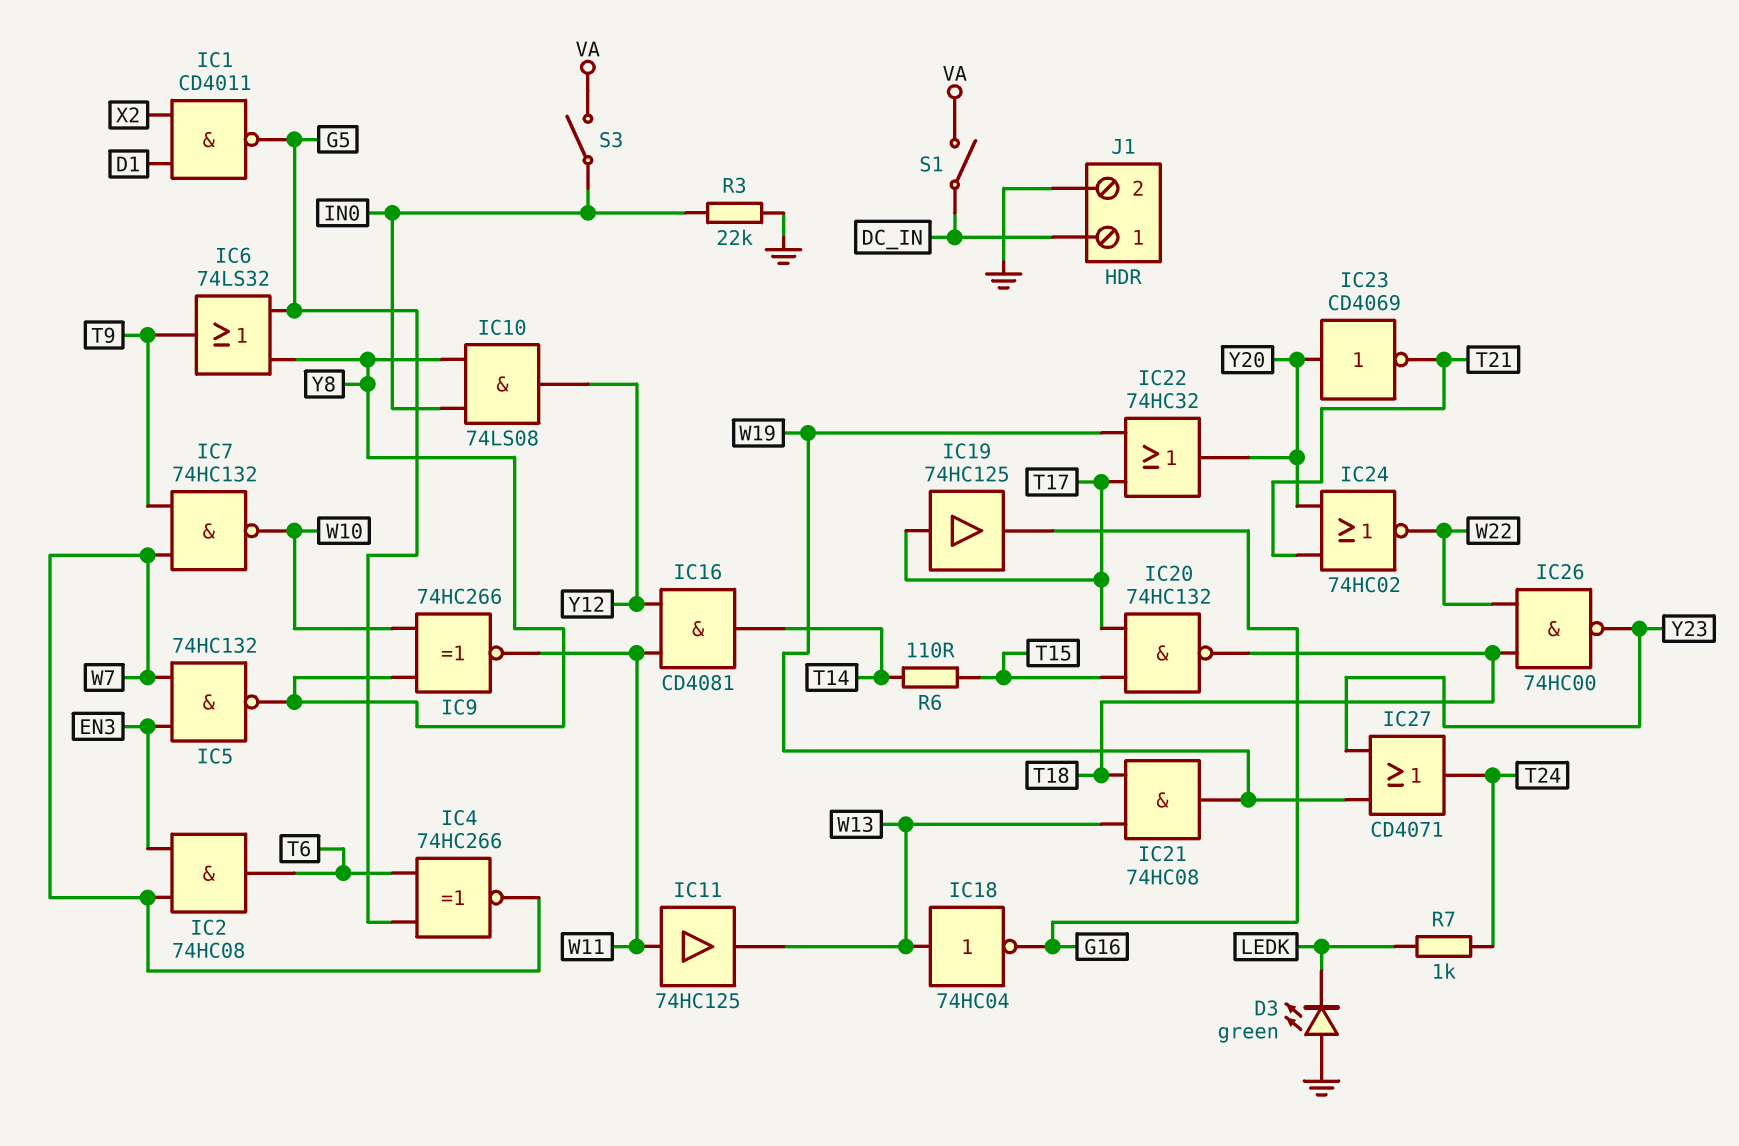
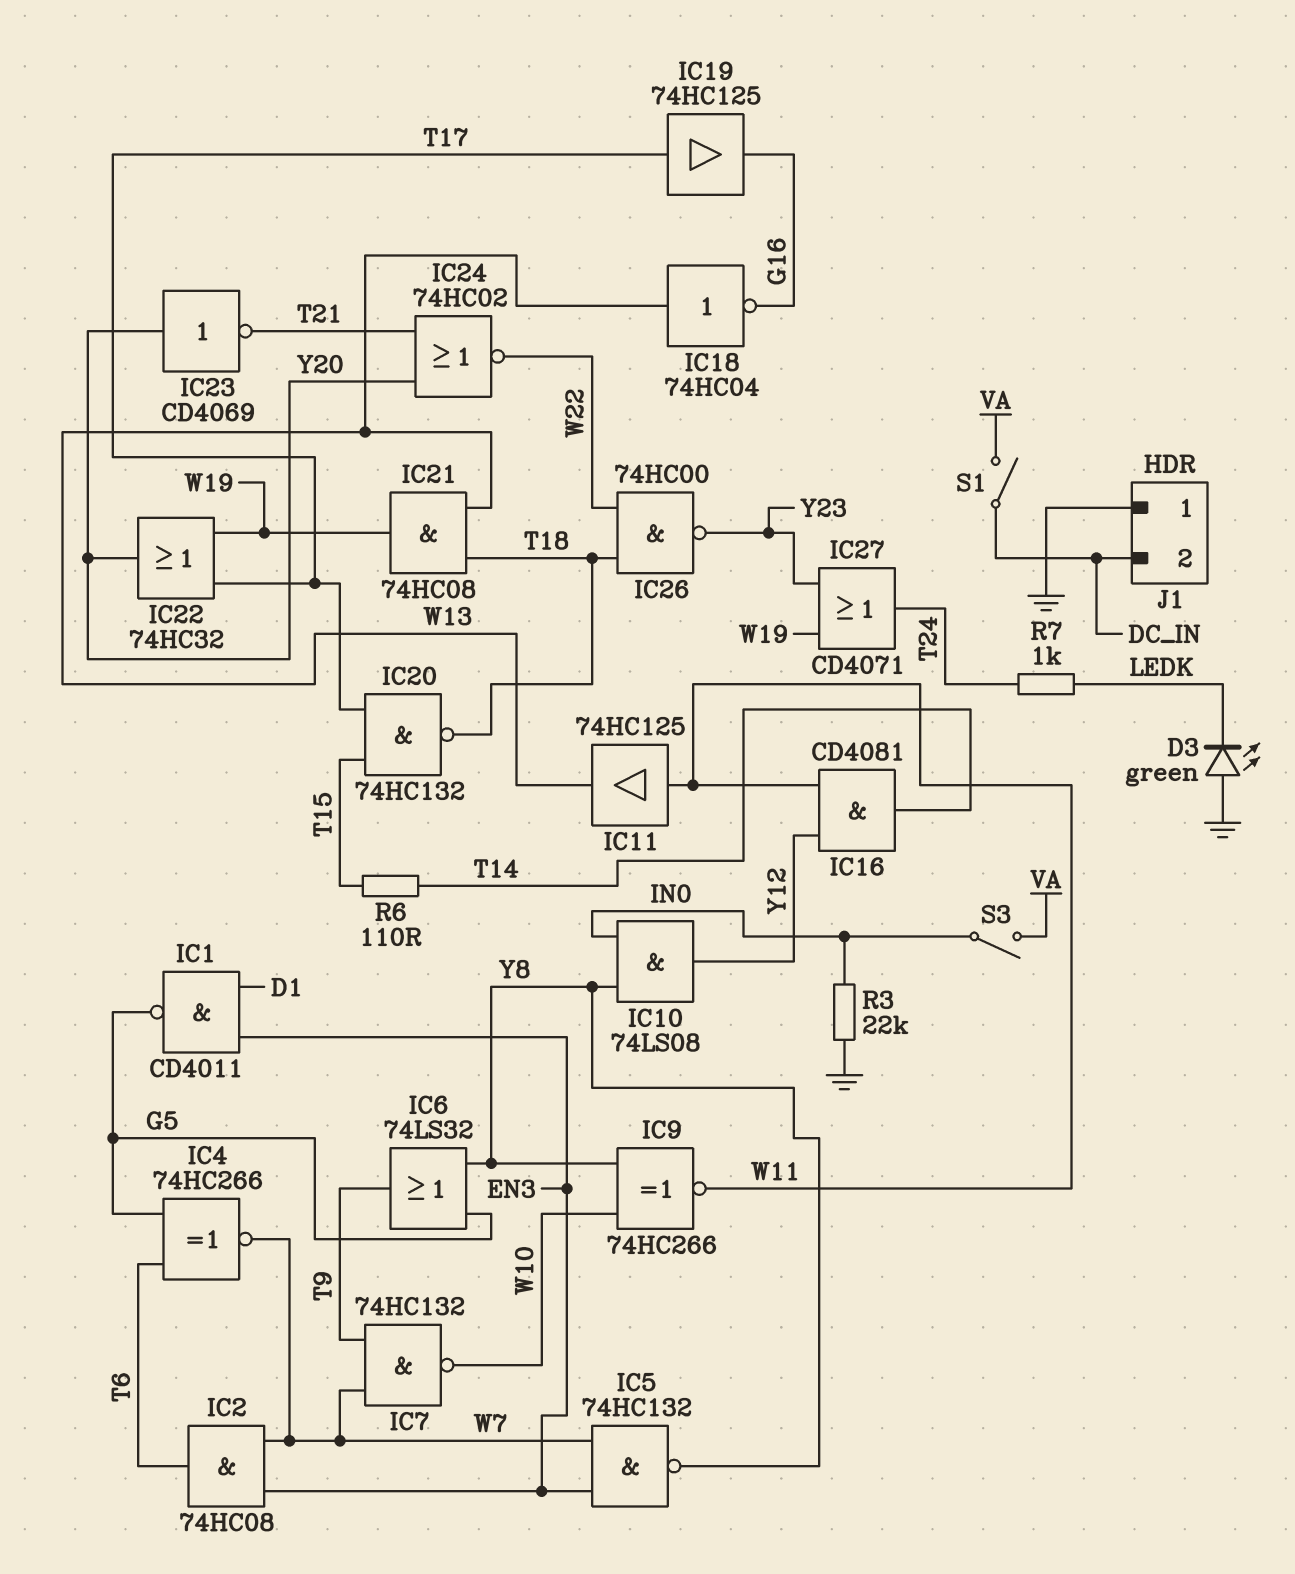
IC1: NAND CD4011 (in D1, in X2, out G5) -> NAND CD4011 (in D1, in EN3, out G5)
J1 pin 1: DC_IN -> GND
J1 pin 2: GND -> DC_IN

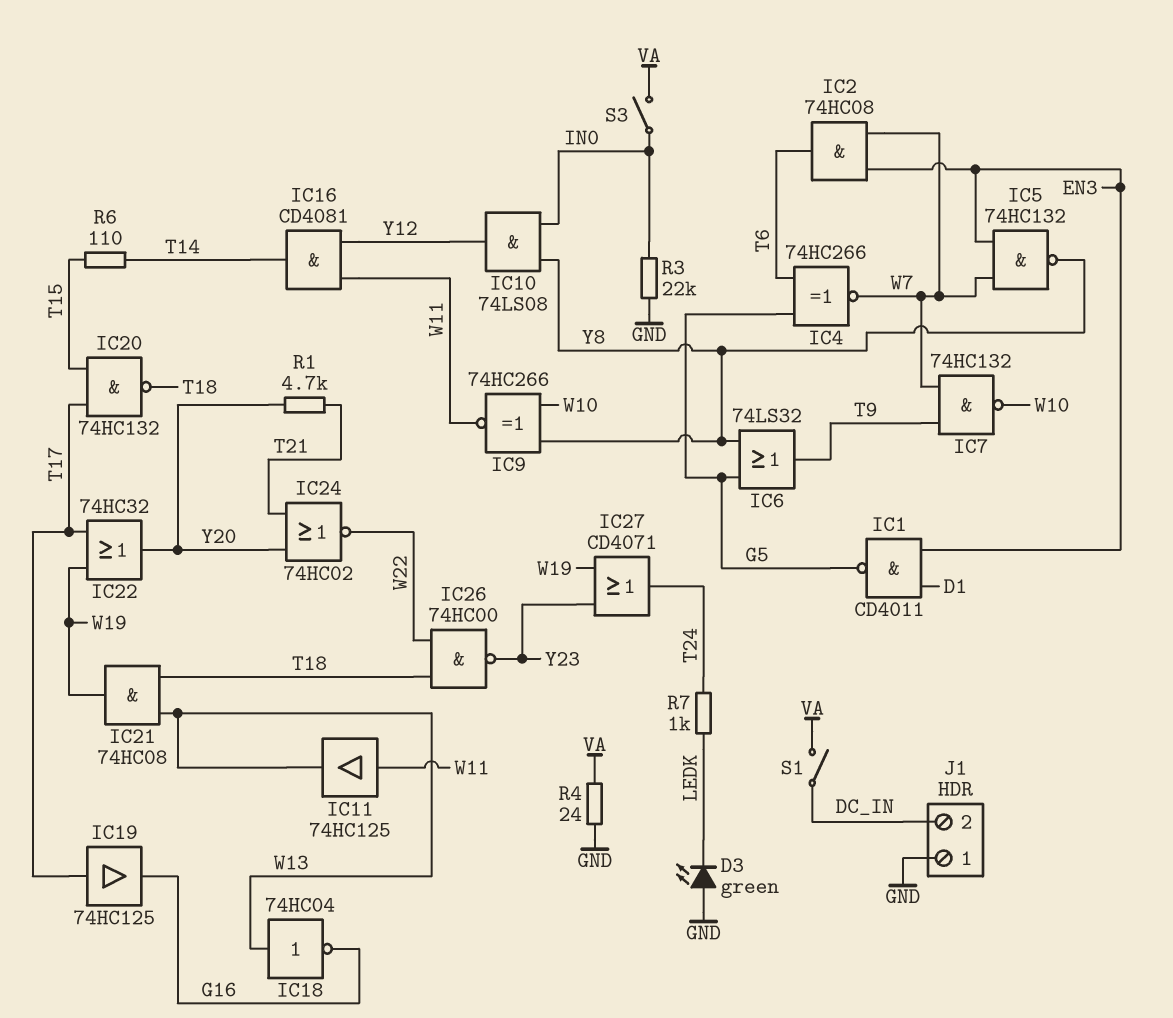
IC23: NOT CD4069 (in Y20, out T21) -> none
R1: none -> 4.7k (T21, Y20)
R4: none -> 24 (GND, VA)

